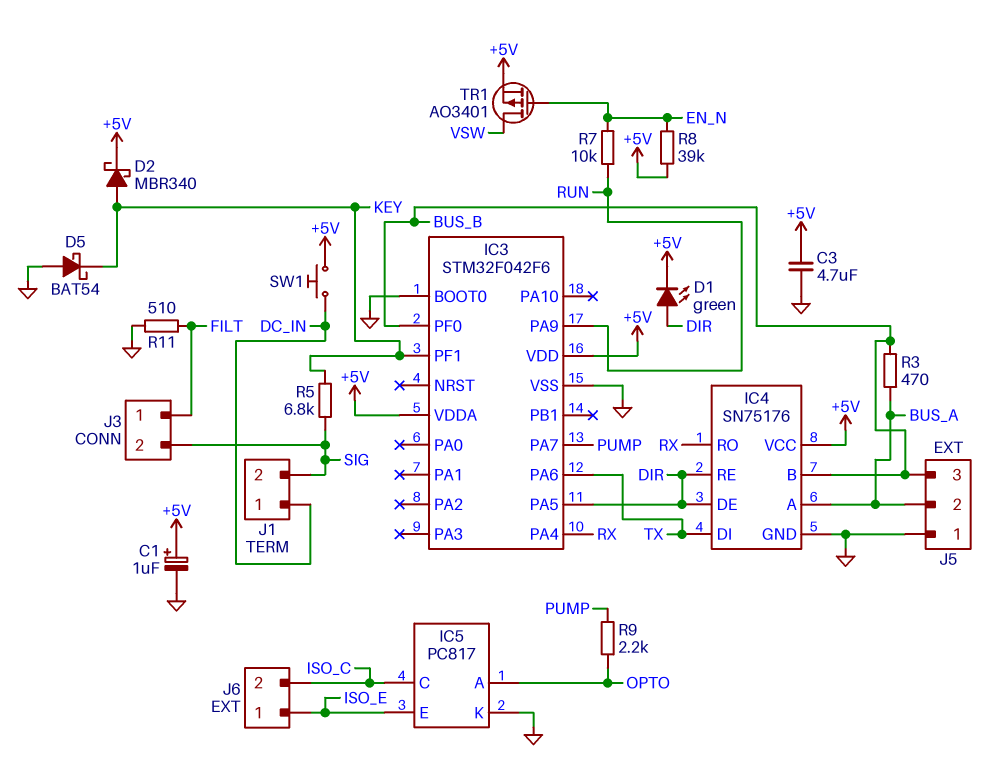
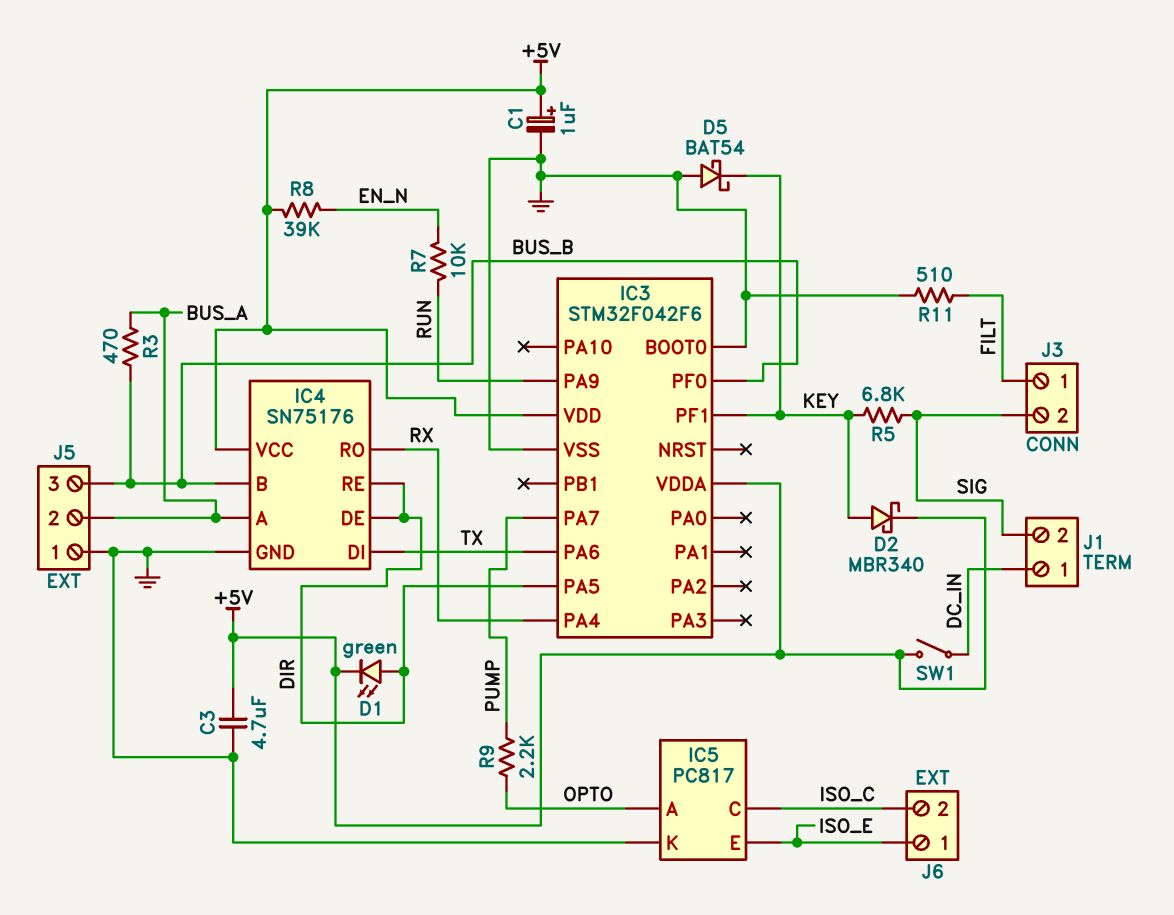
SW1: button (+5V, DC_IN) -> switch (+5V, DC_IN)
TR1: PMOS AO3401 (G EN_N, D VSW, S +5V) -> none

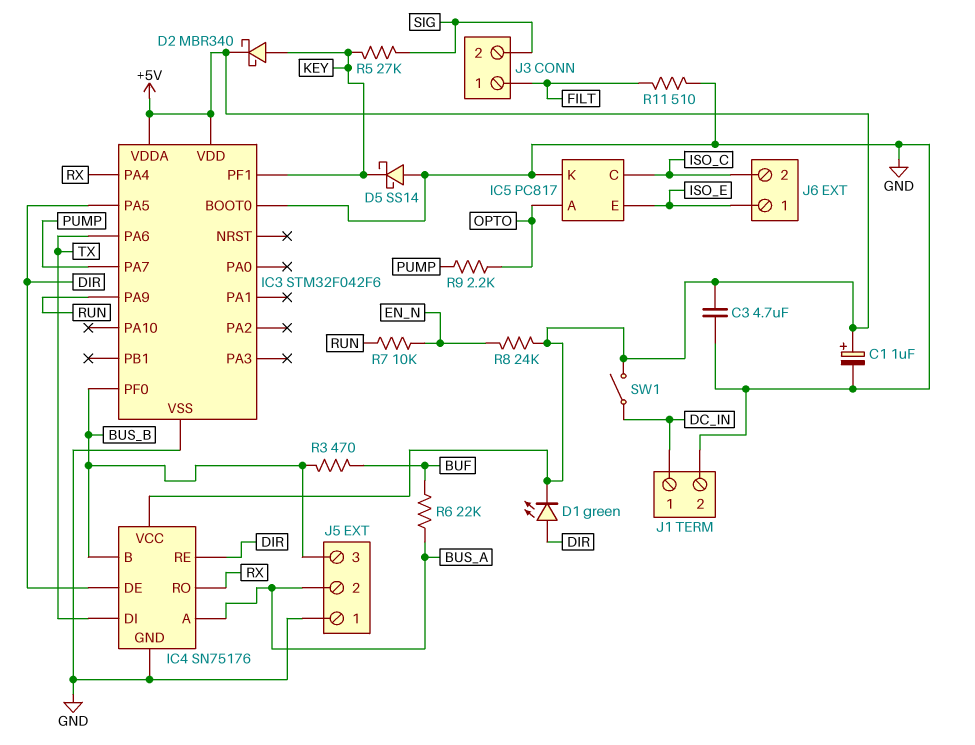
D5: schottky BAT54 (A GND, K KEY) -> schottky SS14 (A GND, K KEY)
J1 pin 2: SIG -> GND
R3: 470 (BUS_A, BUS_B) -> 470 (BUF, BUS_B)
R5: 6.8k (KEY, SIG) -> 27k (KEY, SIG)
R6: none -> 22k (BUF, BUS_A)
R8: 39k (+5V, EN_N) -> 24k (+5V, EN_N)

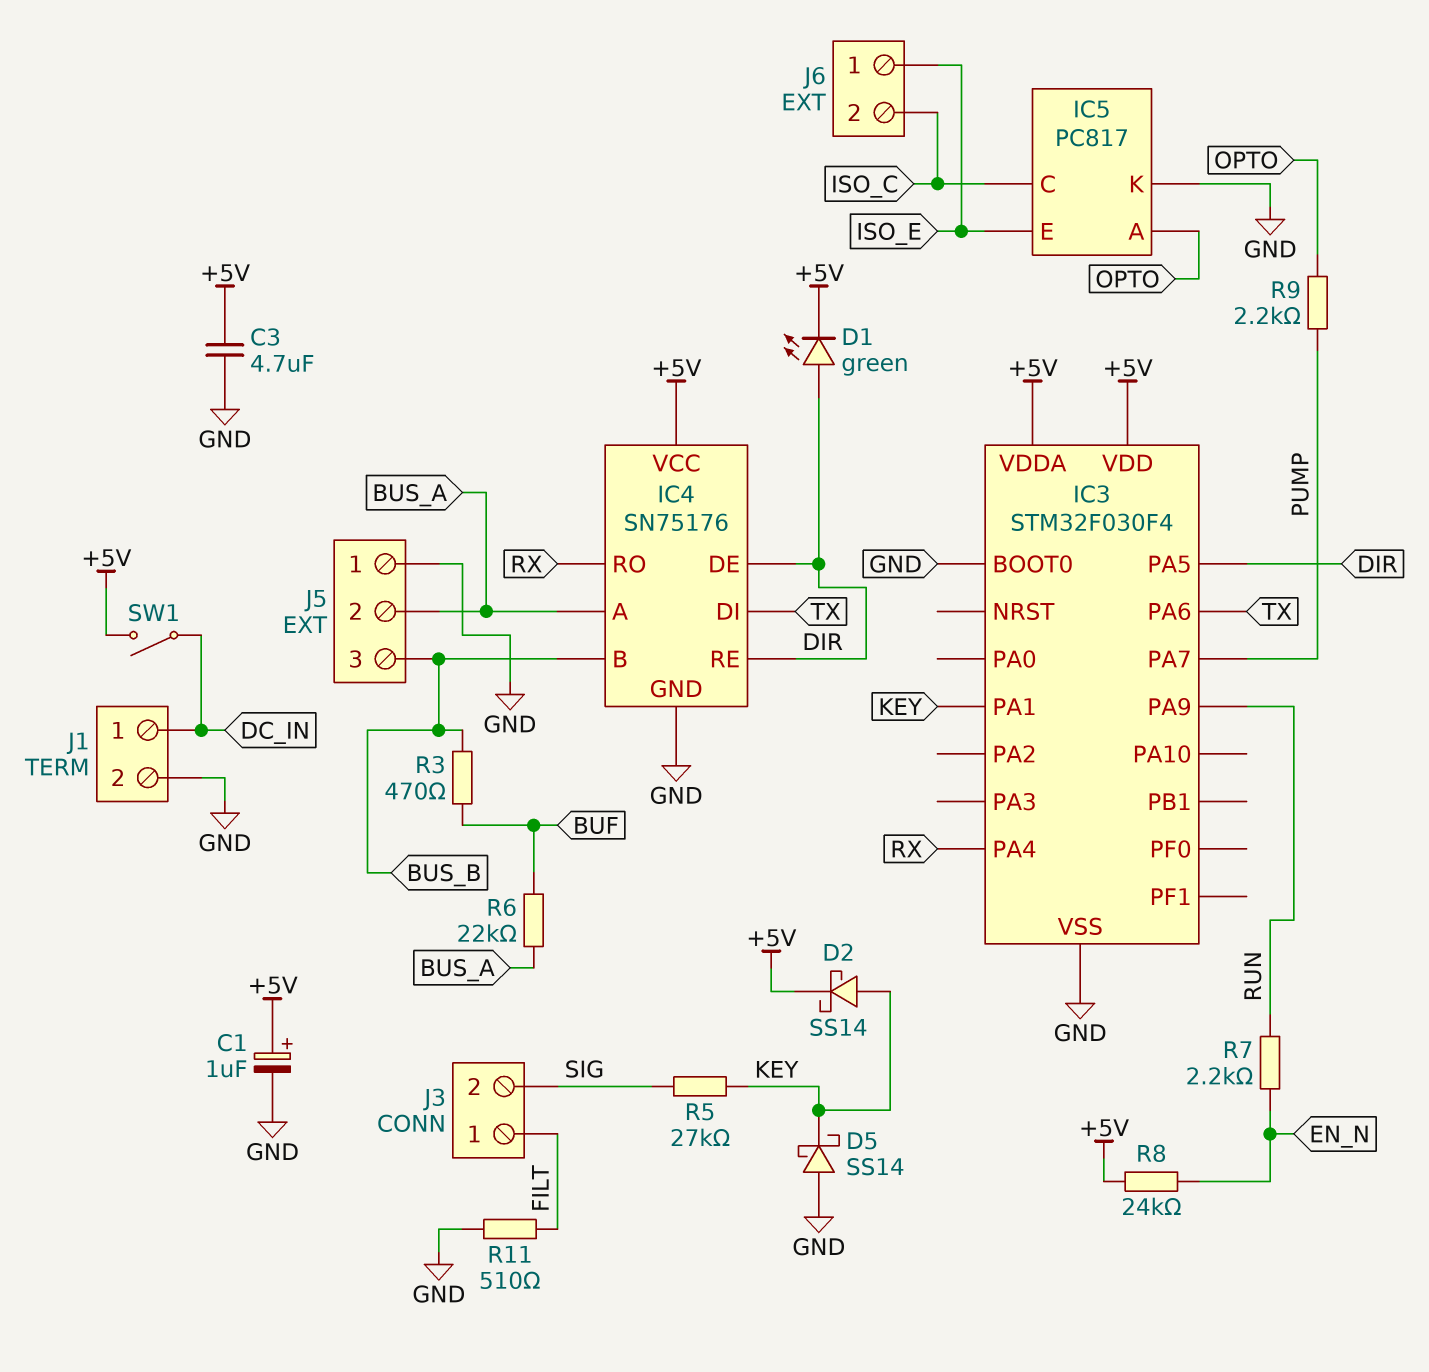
D2: schottky MBR340 (A KEY, K +5V) -> schottky SS14 (A KEY, K +5V)
IC3: STM32F042F6 -> STM32F030F4
IC3 pin PA1: none -> KEY
IC3 pin PF0: BUS_B -> none
IC3 pin PF1: KEY -> none
R7: 10k (EN_N, RUN) -> 2.2k (EN_N, RUN)

